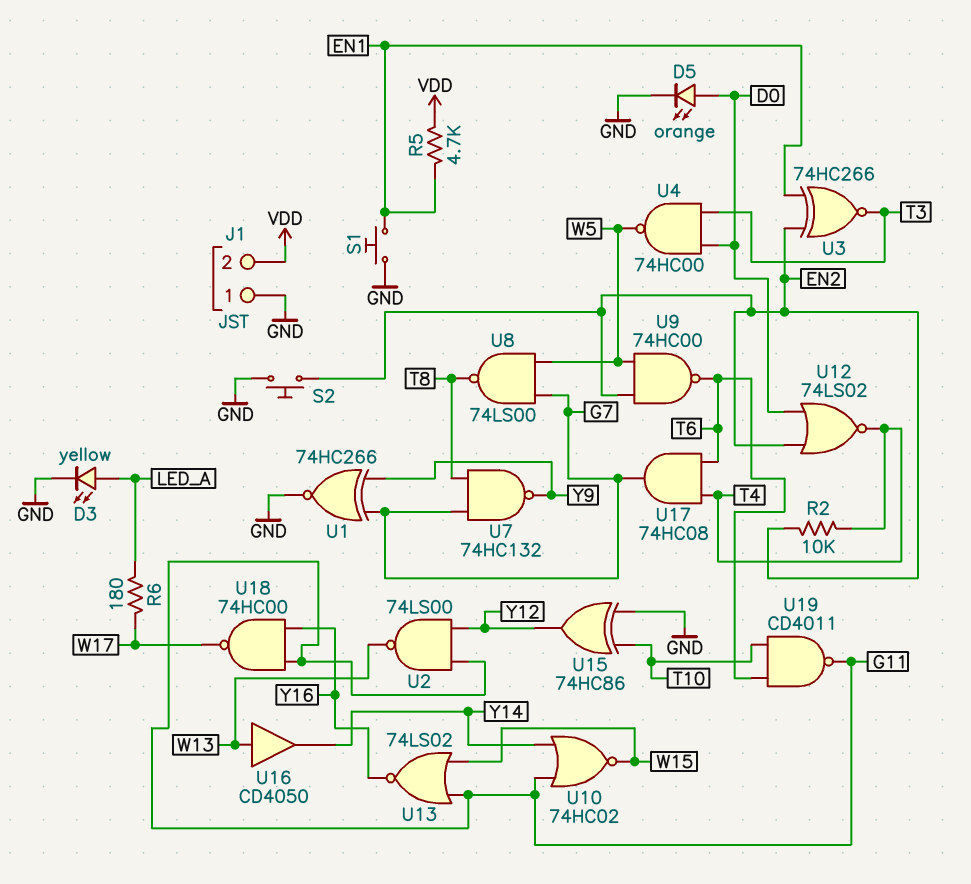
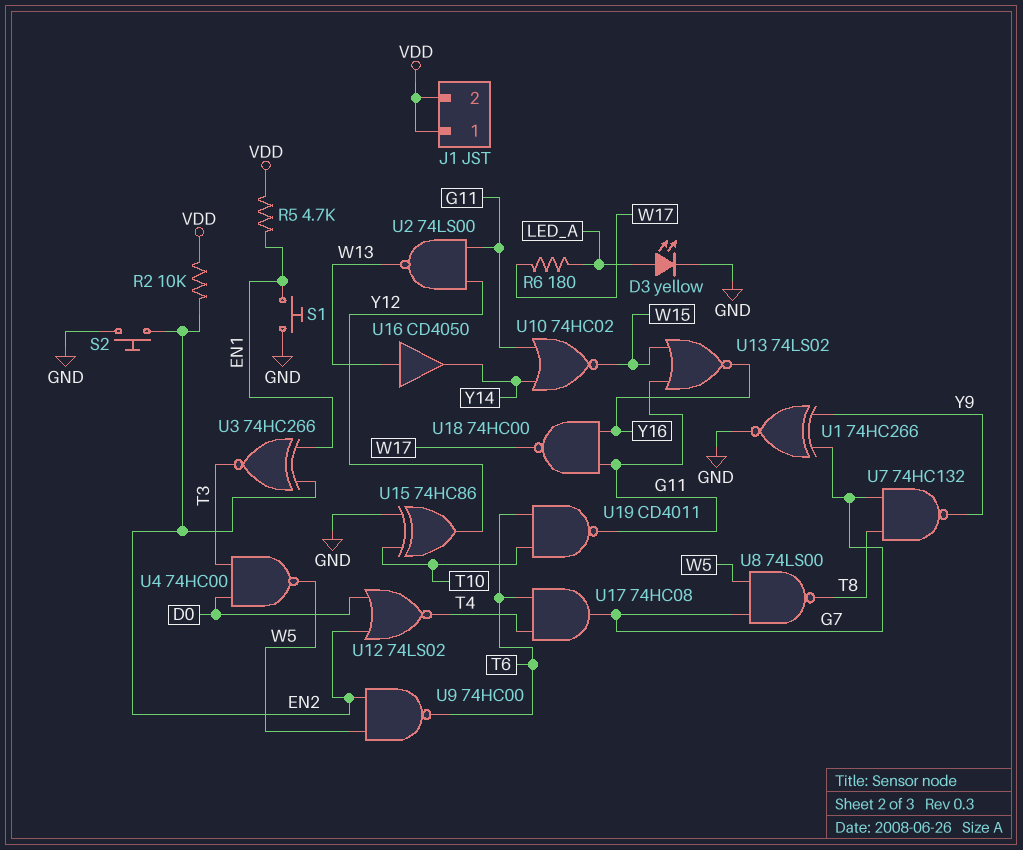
D5: LED orange (A D0, K GND) -> none
J1 pin 1: GND -> VDD
R2: 10k (EN2, T4) -> 10k (EN2, VDD)

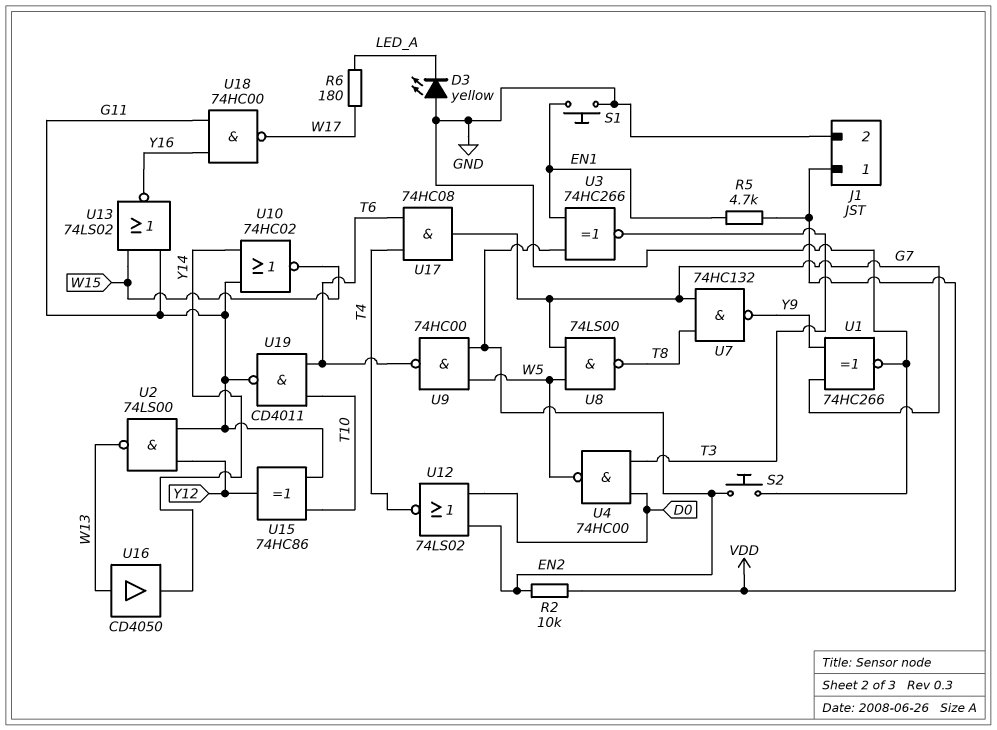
D3: LED yellow (A LED_A, K GND) -> LED yellow (A GND, K LED_A)
J1 pin 2: VDD -> GND
U15: XOR 74HC86 (in GND, in T10, out Y12) -> XOR 74HC86 (in G11, in T10, out Y12)

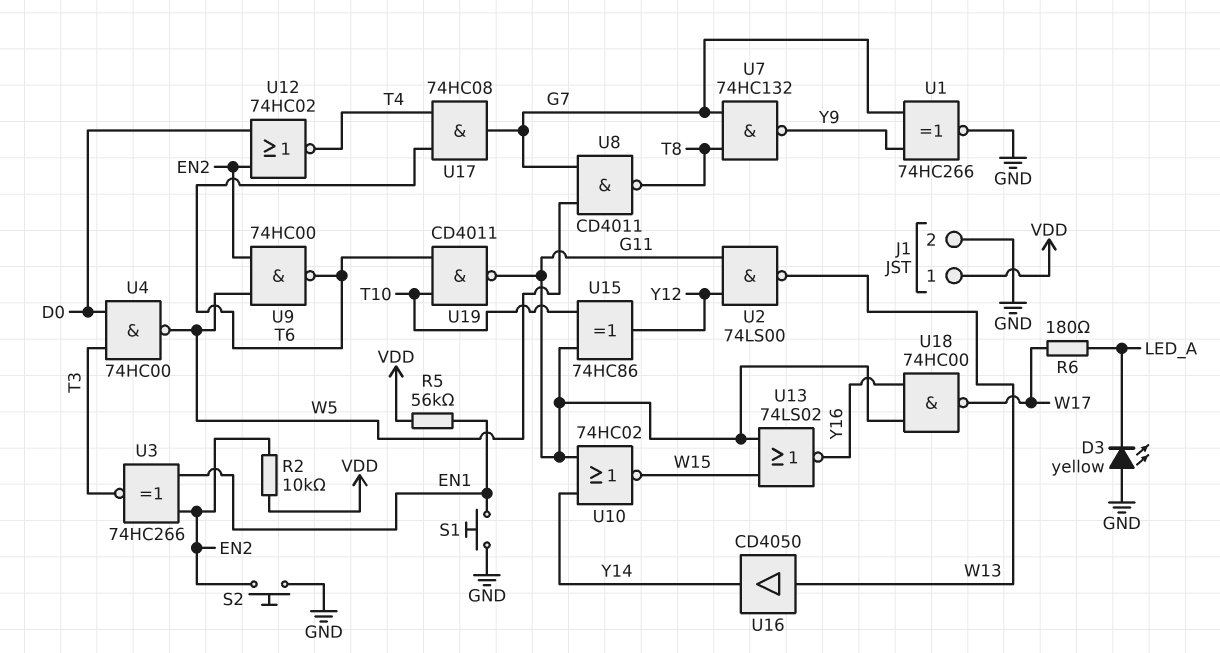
R5: 4.7k (EN1, VDD) -> 56k (EN1, VDD)
U8: NAND 74LS00 (in G7, in W5, out T8) -> NAND CD4011 (in G7, in W5, out T8)
U12: NOR 74LS02 (in D0, in EN2, out T4) -> NOR 74HC02 (in D0, in EN2, out T4)

